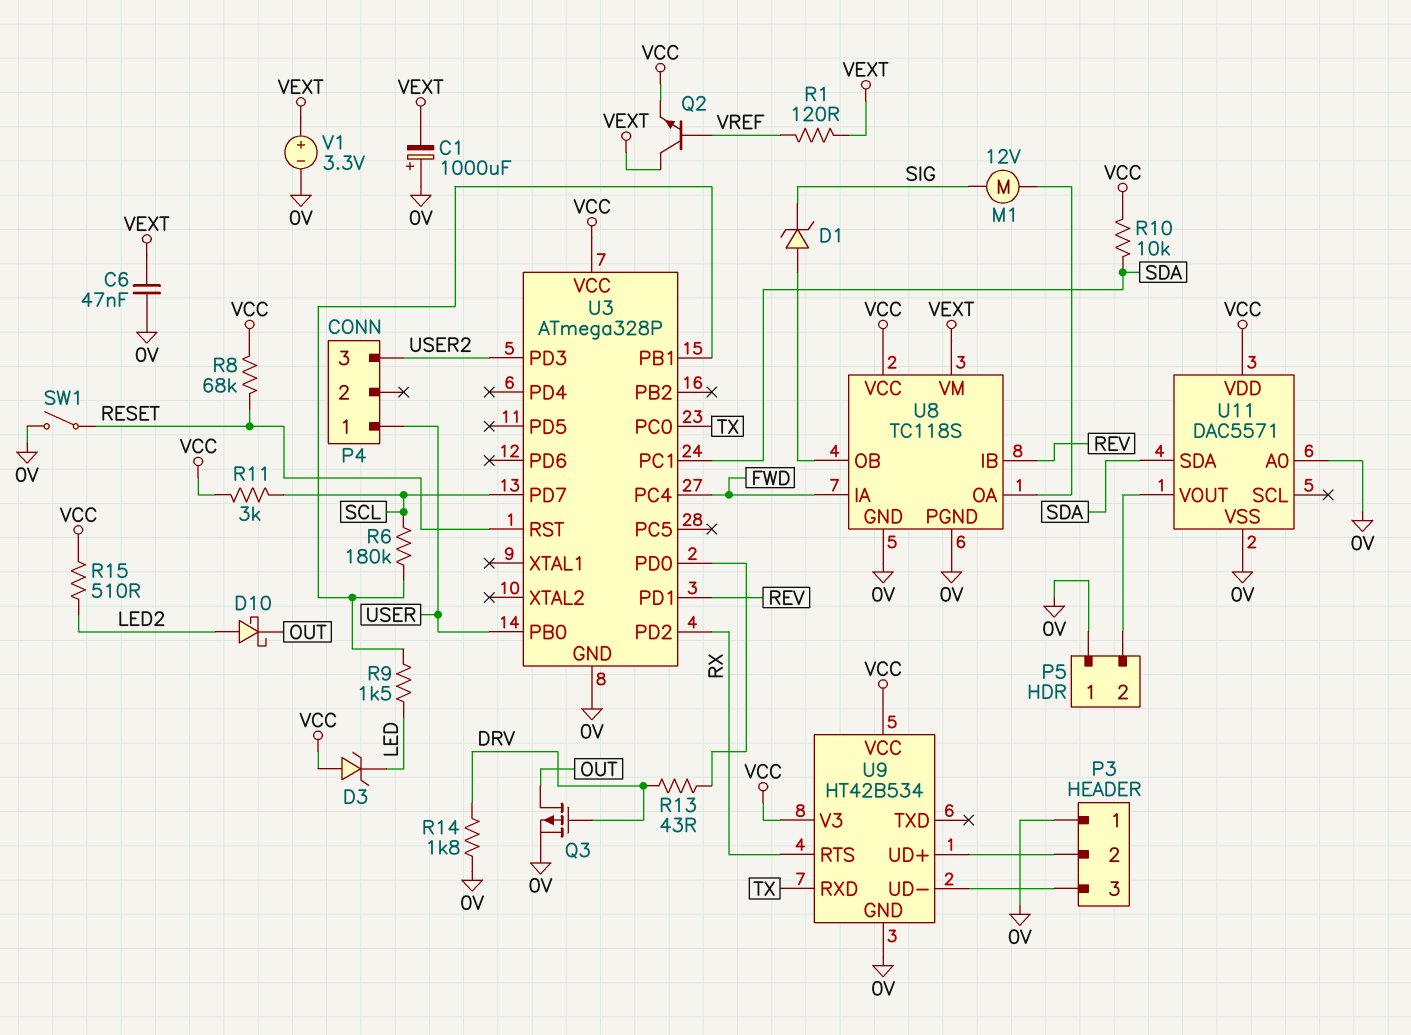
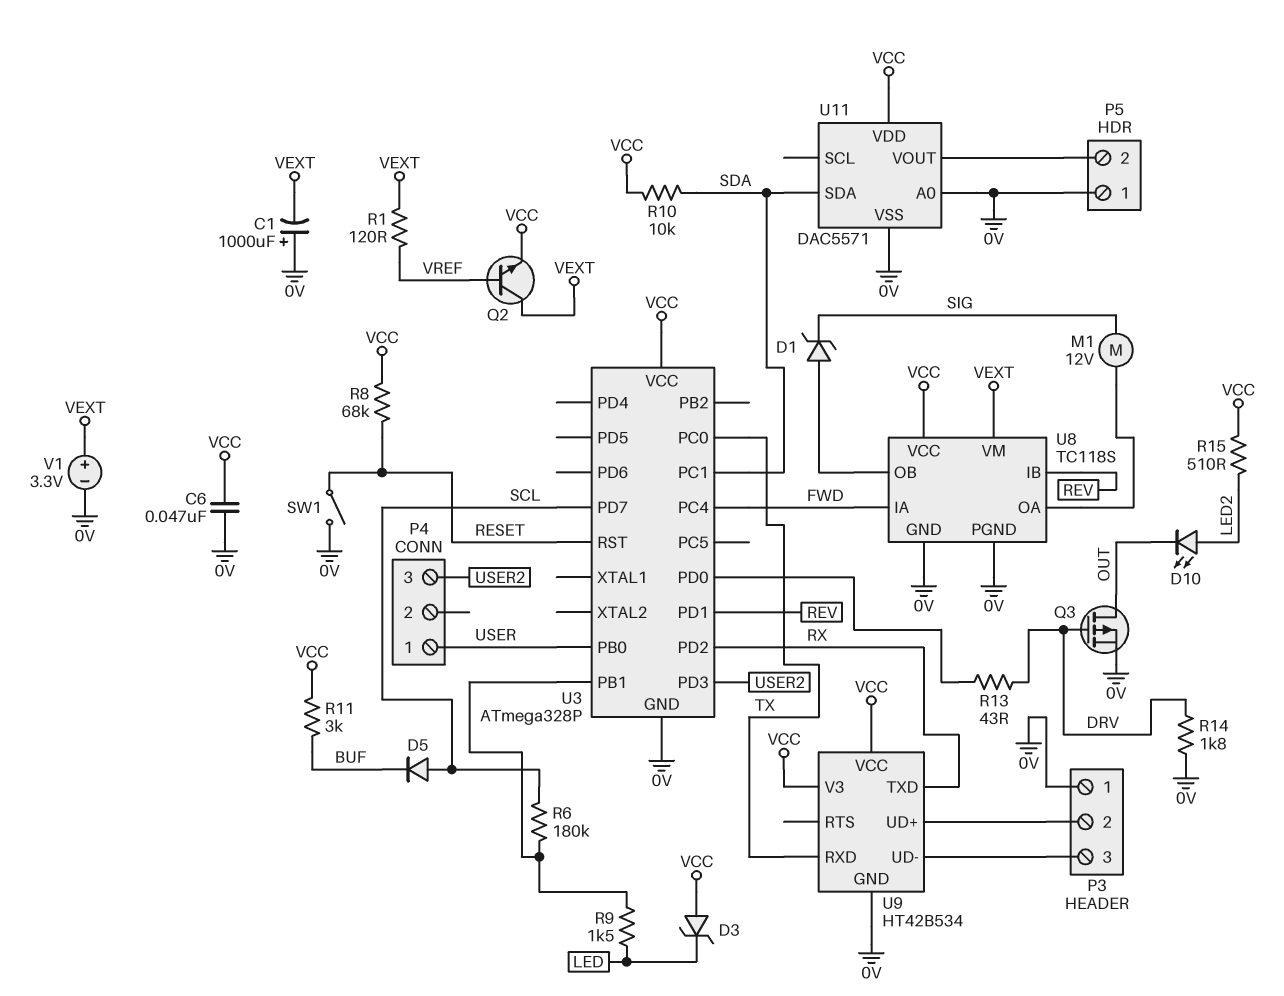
C6: 47nF (0V, VEXT) -> 47nF (0V, VCC)
D5: none -> diode (A SCL, K BUF)
D10: schottky (A LED2, K OUT) -> LED (A LED2, K OUT)
R11: 3k (SCL, VCC) -> 3k (BUF, VCC)
U9 pin RTS: RX -> none
U9 pin TXD: none -> RX

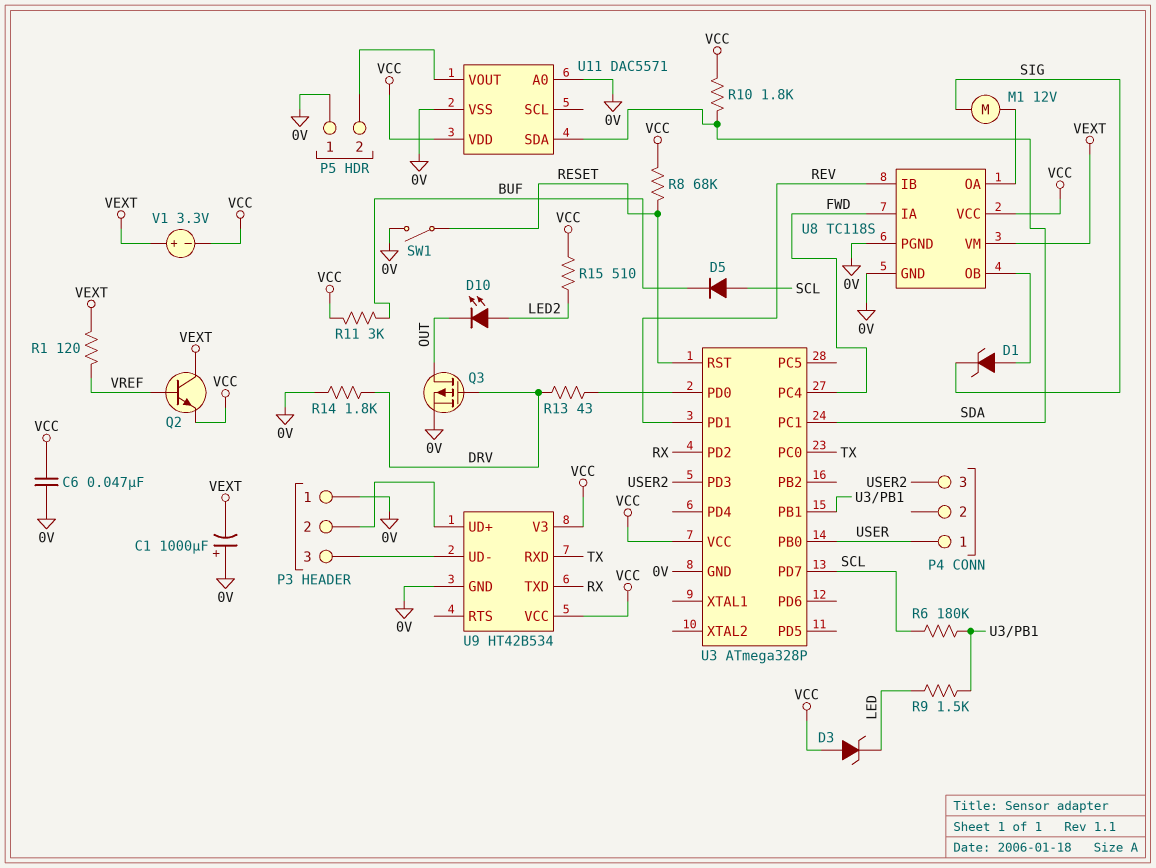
R10: 10k (SDA, VCC) -> 1.8k (SDA, VCC)
V1: 3.3V (plus VEXT, minus 0V) -> 3.3V (plus VEXT, minus VCC)

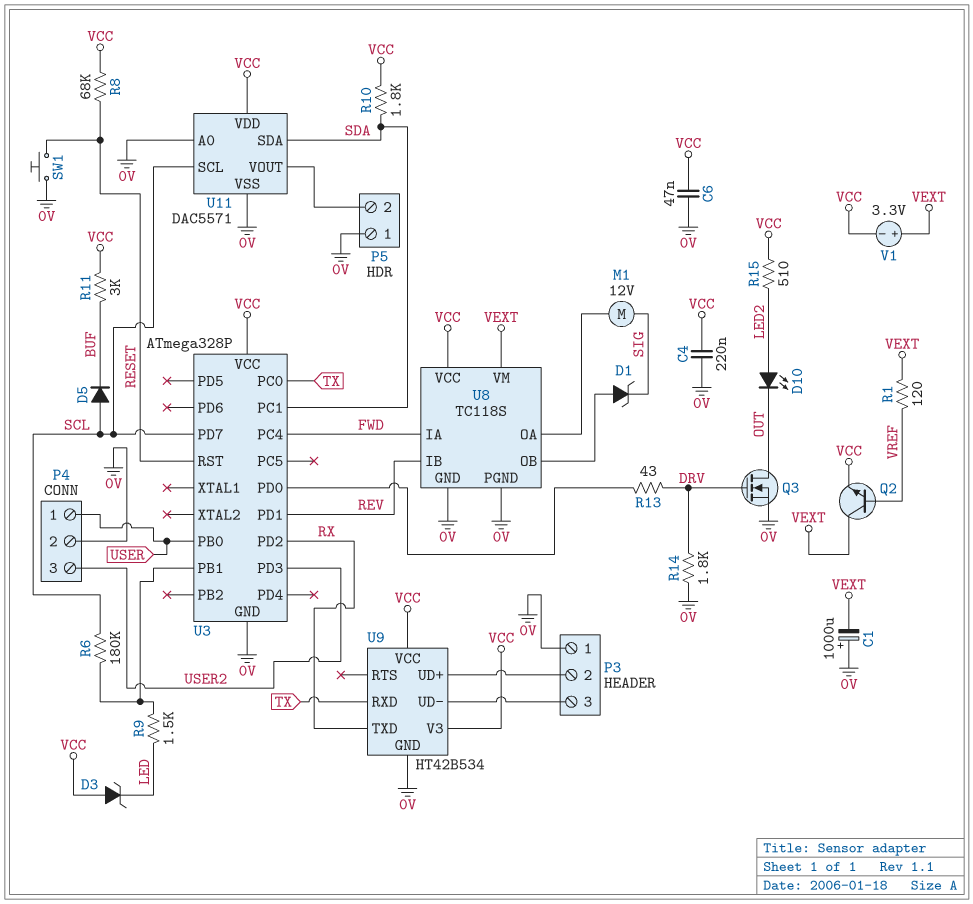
C4: none -> 220nF (0V, VCC)
P4 pin 2: none -> 0V
Q3: PMOS (G DRV, D OUT, S 0V) -> NMOS (G DRV, D OUT, S 0V)
SW1: switch (0V, RESET) -> button (0V, RESET)
U11 pin SCL: none -> SCL

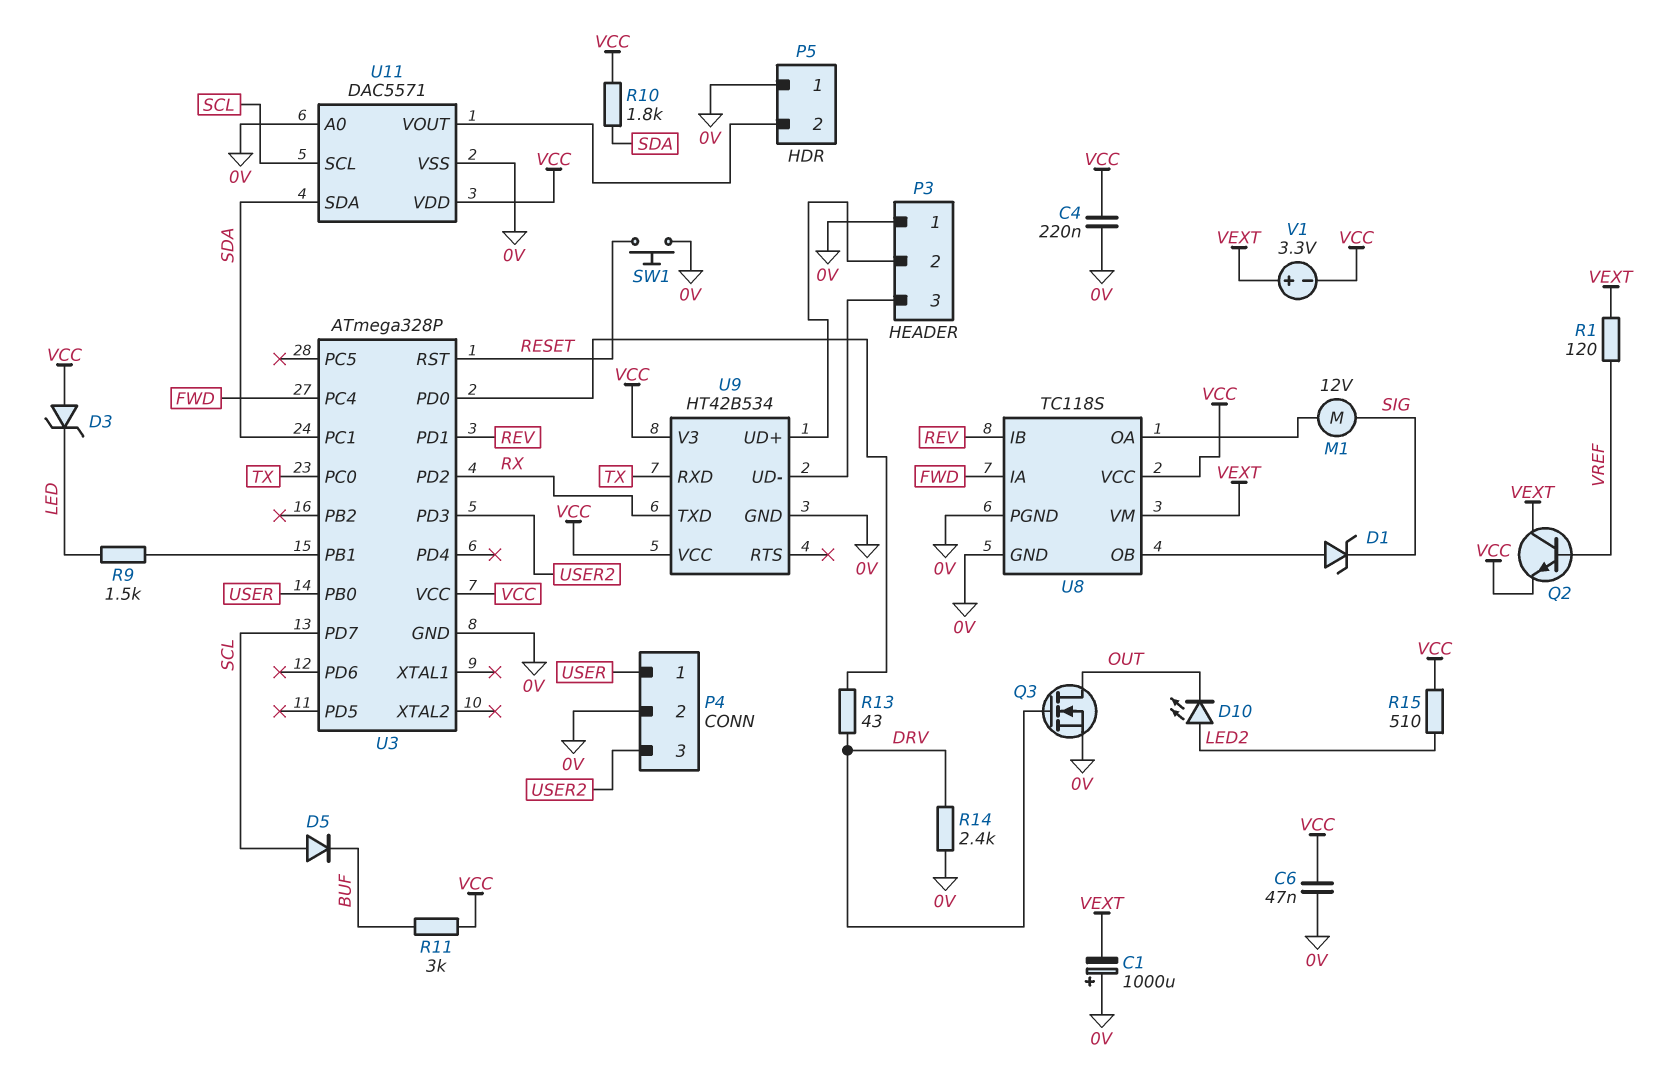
R6: 180k (SCL, U3/PB1) -> none
R8: 68k (RESET, VCC) -> none
R14: 1.8k (0V, DRV) -> 2.4k (0V, DRV)

